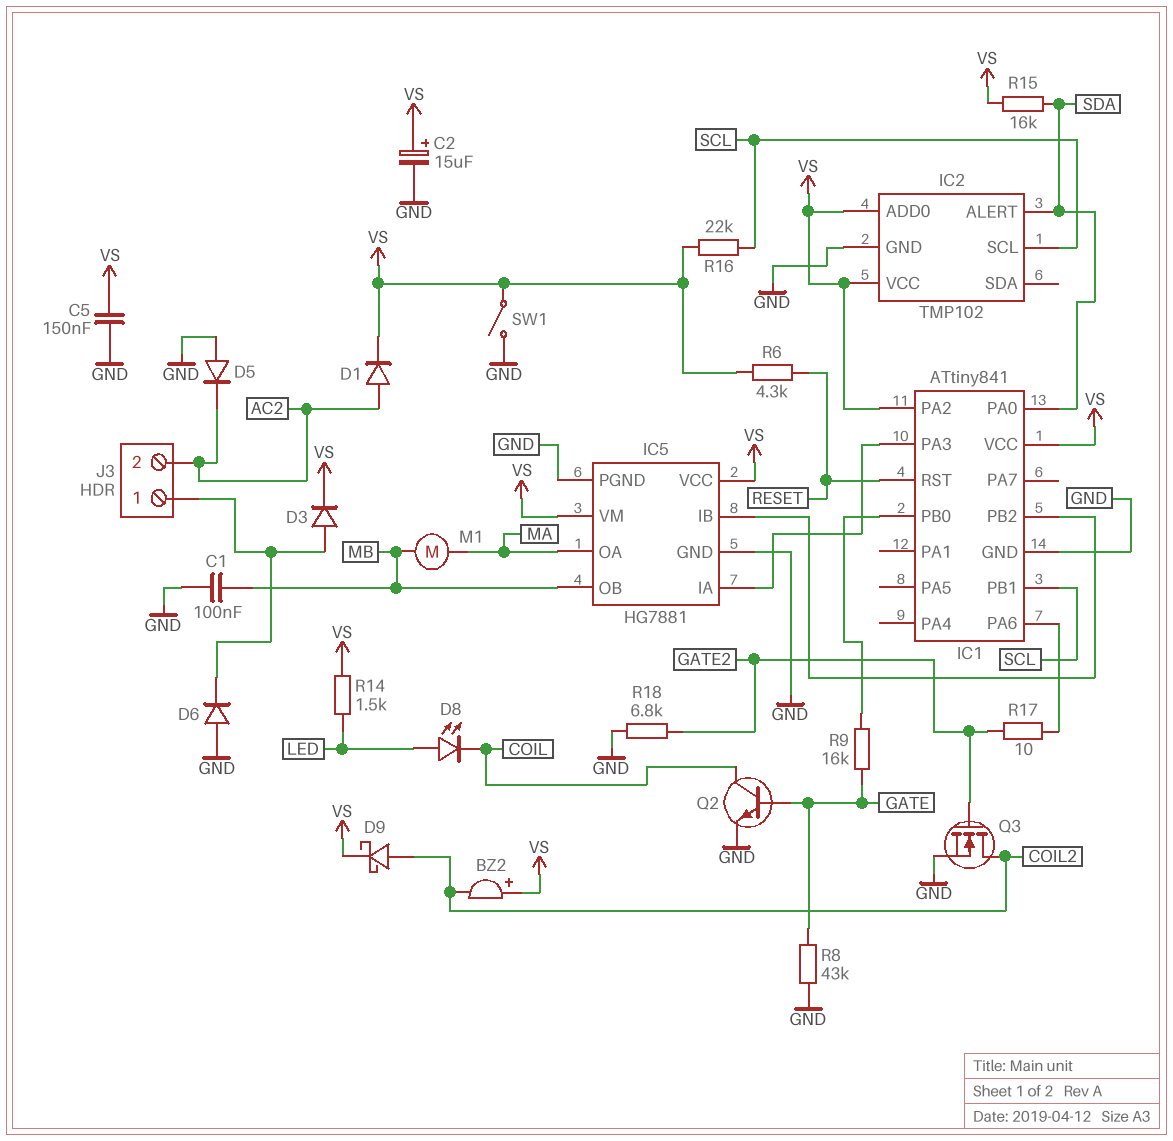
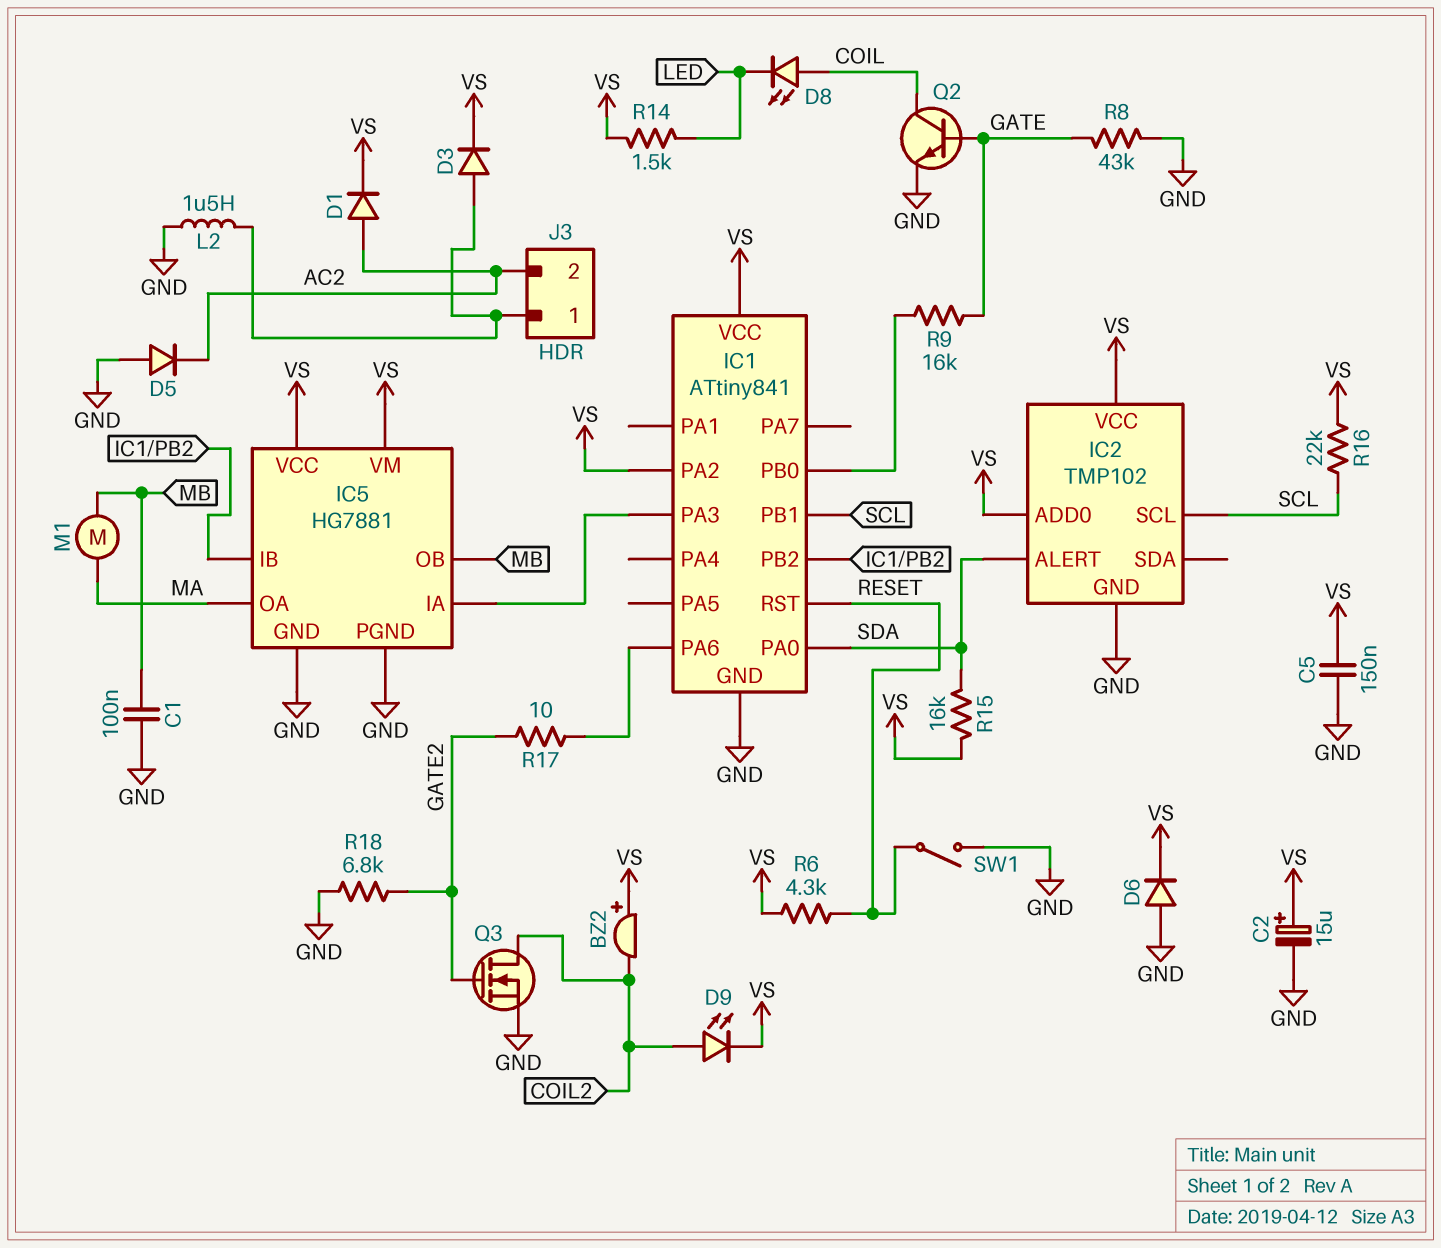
D6: diode (A GND, K J3/1) -> diode (A GND, K VS)
D8: LED (A LED, K COIL) -> LED (A COIL, K LED)
D9: schottky (A COIL2, K VS) -> LED (A COIL2, K VS)
L2: none -> 1.5uH (GND, J3/1)
SW1: switch (GND, VS) -> switch (GND, RESET)

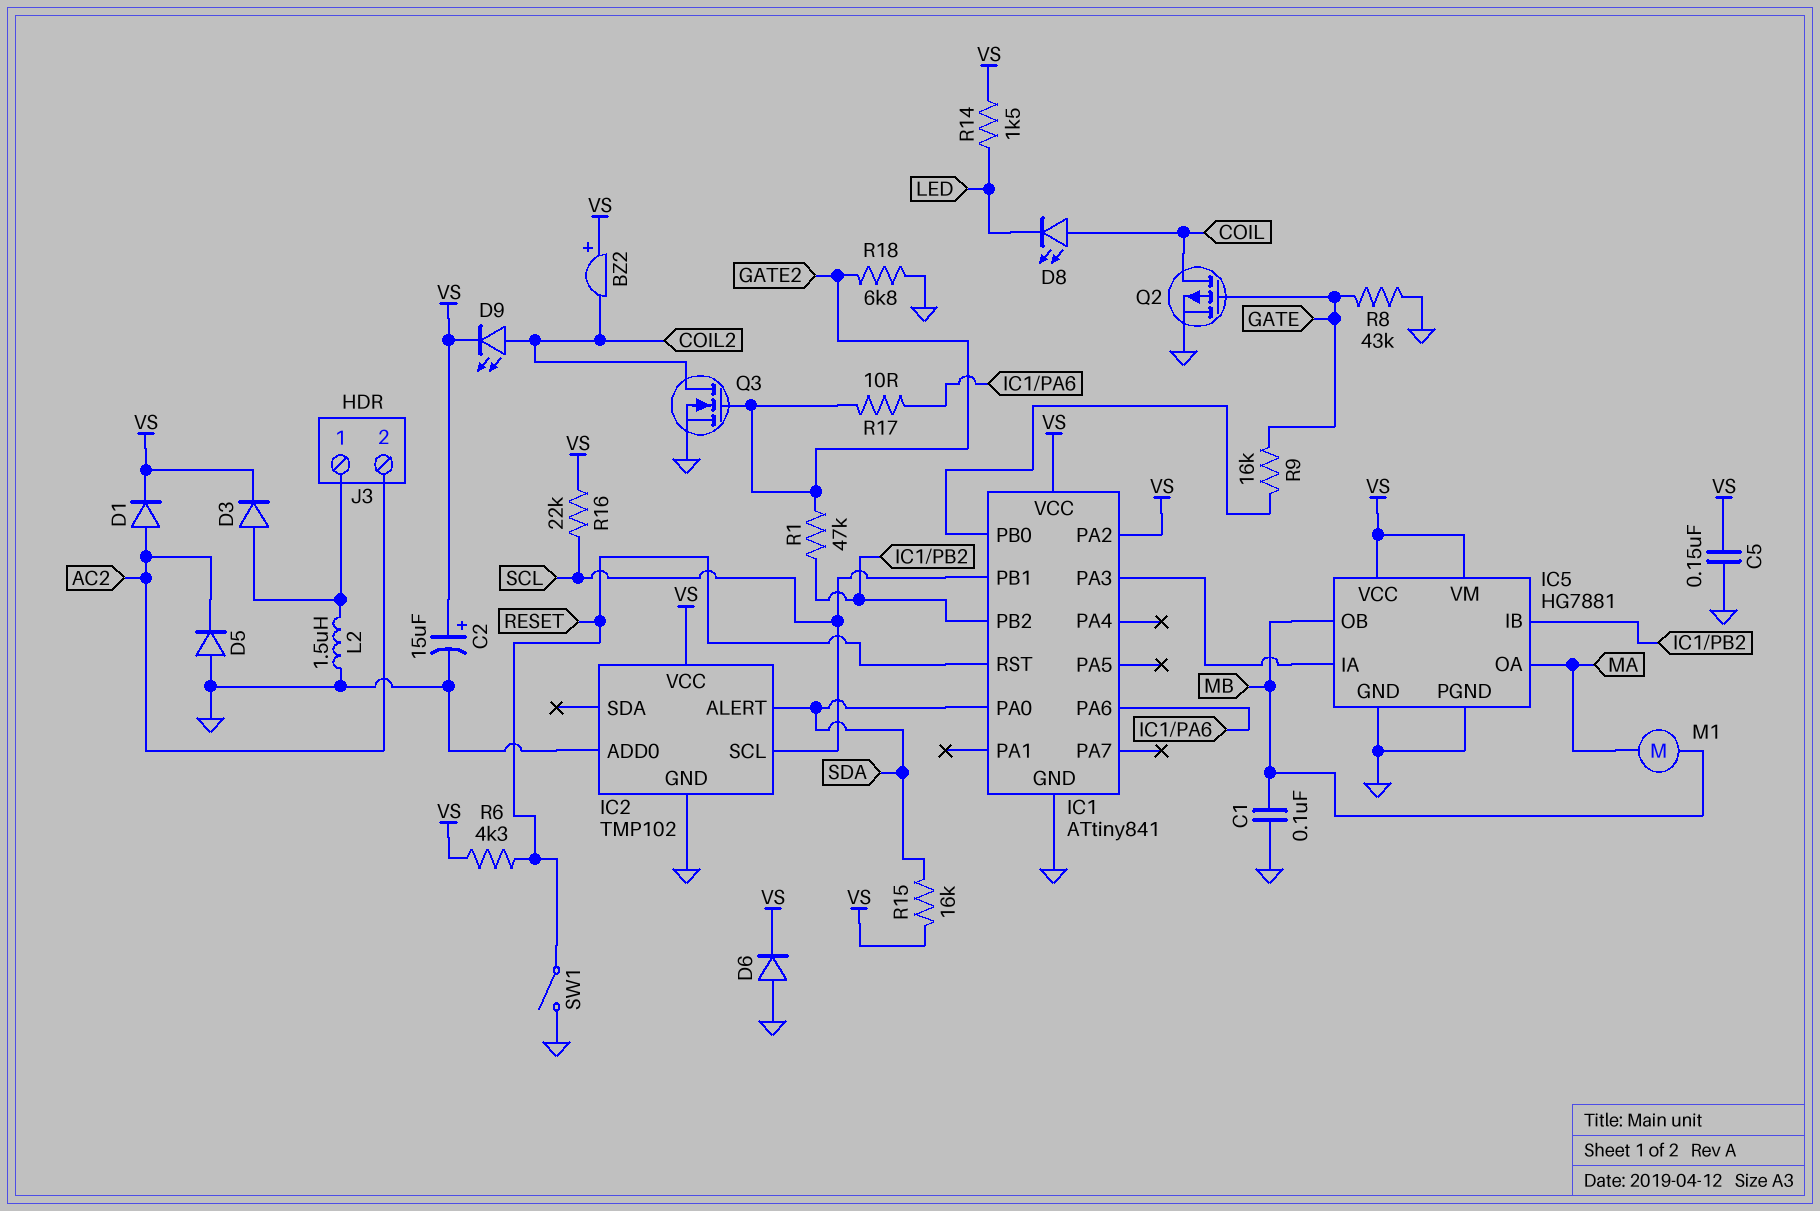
IC2 pin ADD0: VS -> GND
Q2: NPN (B GATE, C COIL, E GND) -> PMOS (G GATE, D COIL, S GND)
R1: none -> 47k (GATE2, IC1/PB2)

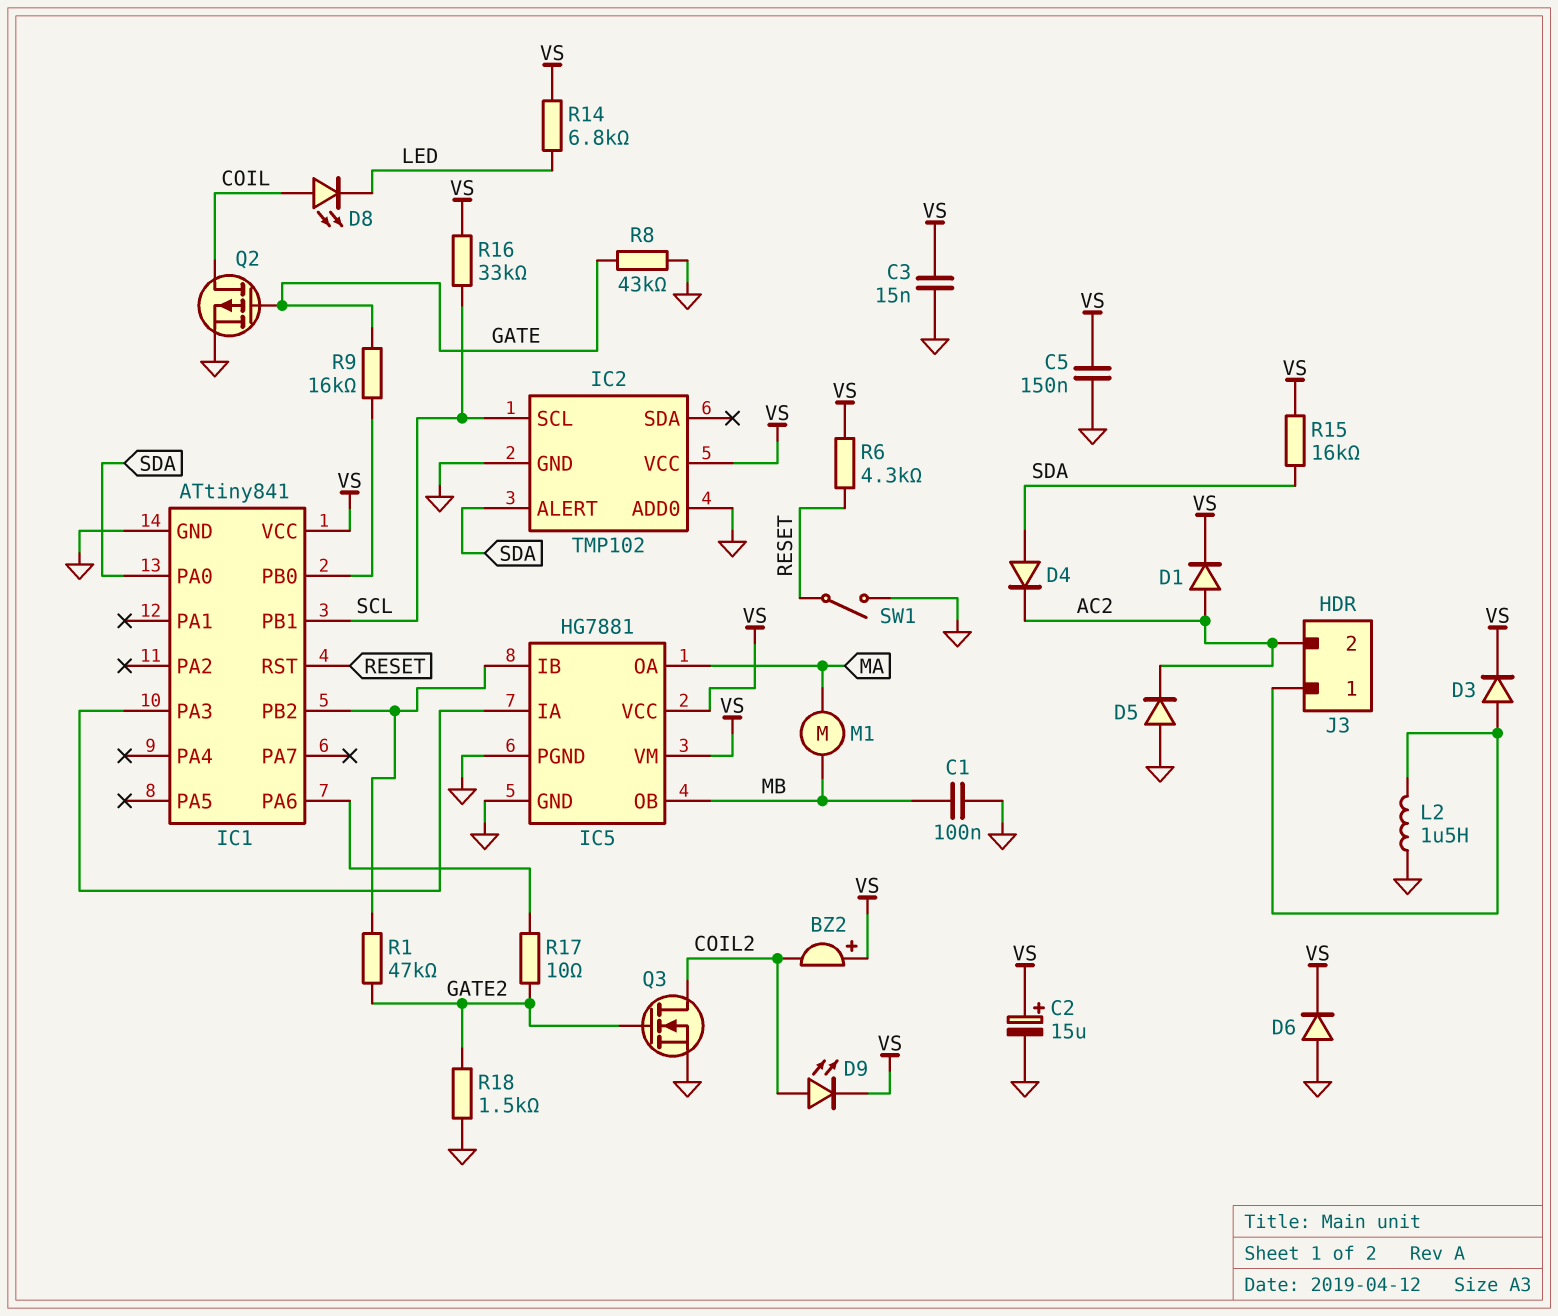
C3: none -> 15nF (GND, VS)
D4: none -> diode (A SDA, K AC2)
IC1 pin PA2: VS -> none
R14: 1.5k (LED, VS) -> 6.8k (LED, VS)
R16: 22k (SCL, VS) -> 33k (SCL, VS)
R18: 6.8k (GATE2, GND) -> 1.5k (GATE2, GND)

